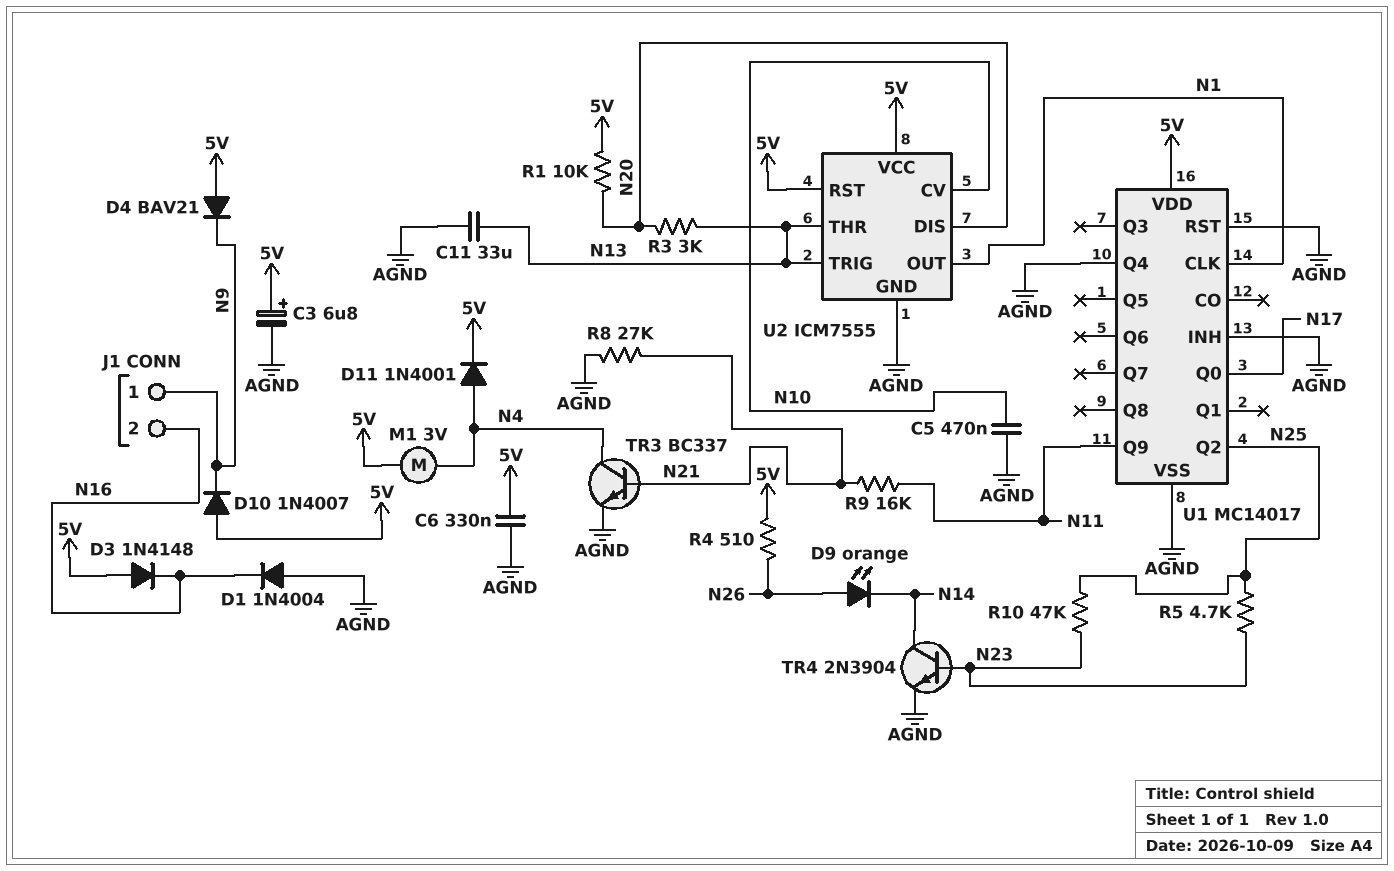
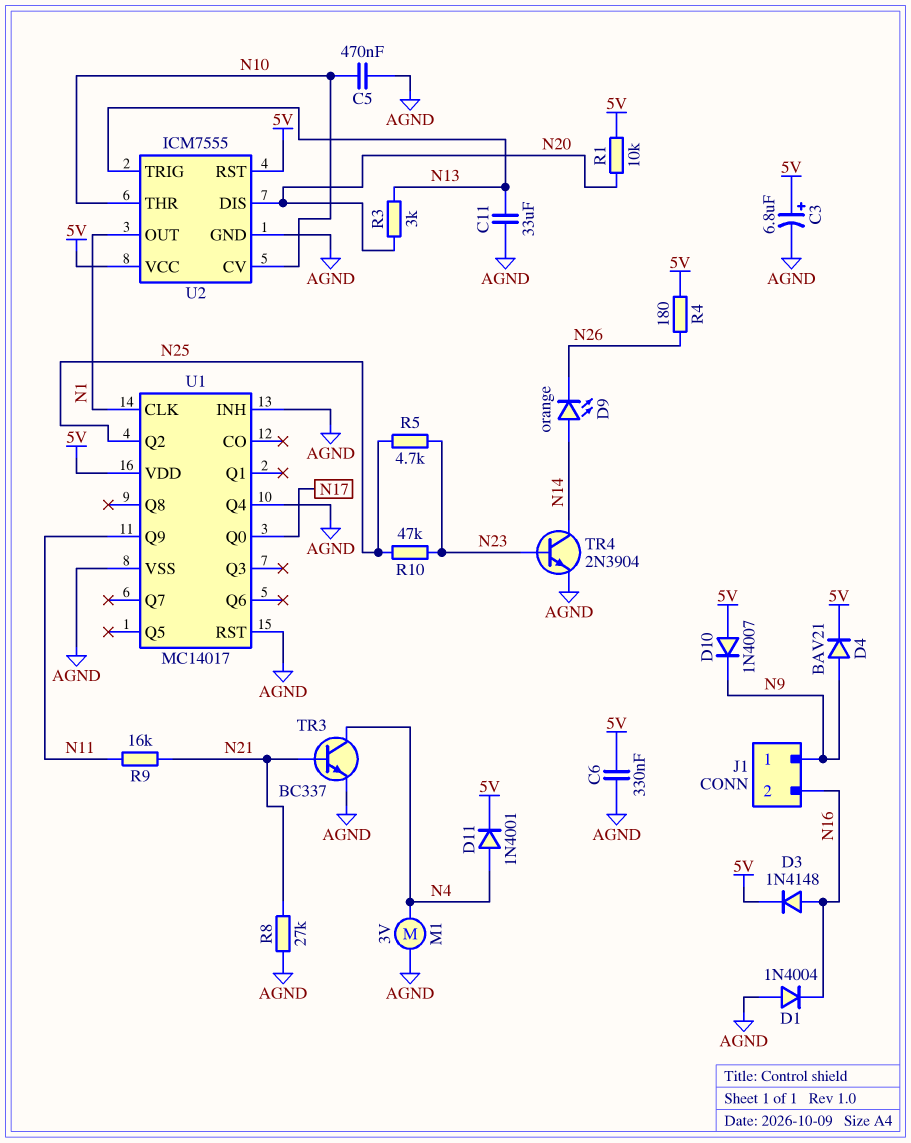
D3: diode 1N4148 (A 5V, K N16) -> diode 1N4148 (A N16, K 5V)
D4: diode BAV21 (A 5V, K N9) -> diode BAV21 (A N9, K 5V)
D9: LED orange (A N26, K N14) -> LED orange (A N14, K N26)
M1: motor 3V (5V, N4) -> motor 3V (AGND, N4)
R4: 510 (5V, N26) -> 180 (5V, N26)
U2 pin THR: N13 -> N10

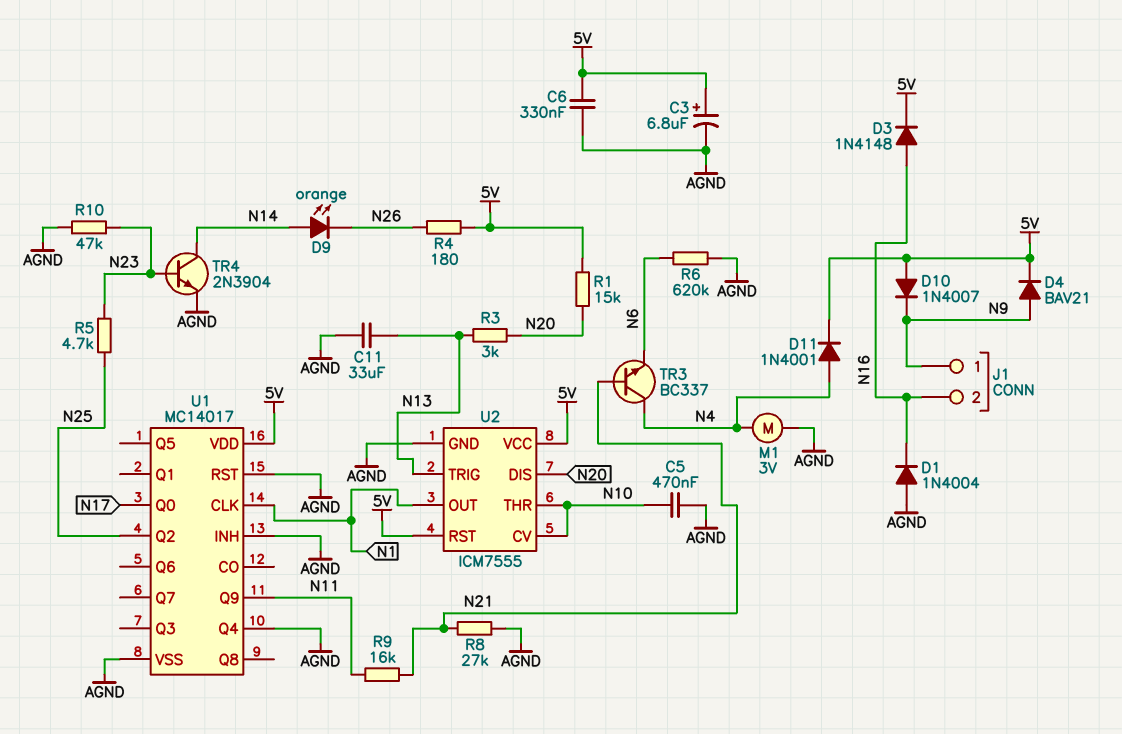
R1: 10k (5V, N20) -> 15k (5V, N20)
R6: none -> 620k (AGND, N6)
R10: 47k (N23, N25) -> 47k (AGND, N23)
TR3: NPN BC337 (B N21, C N4, E AGND) -> NPN BC337 (B N21, C N4, E N6)

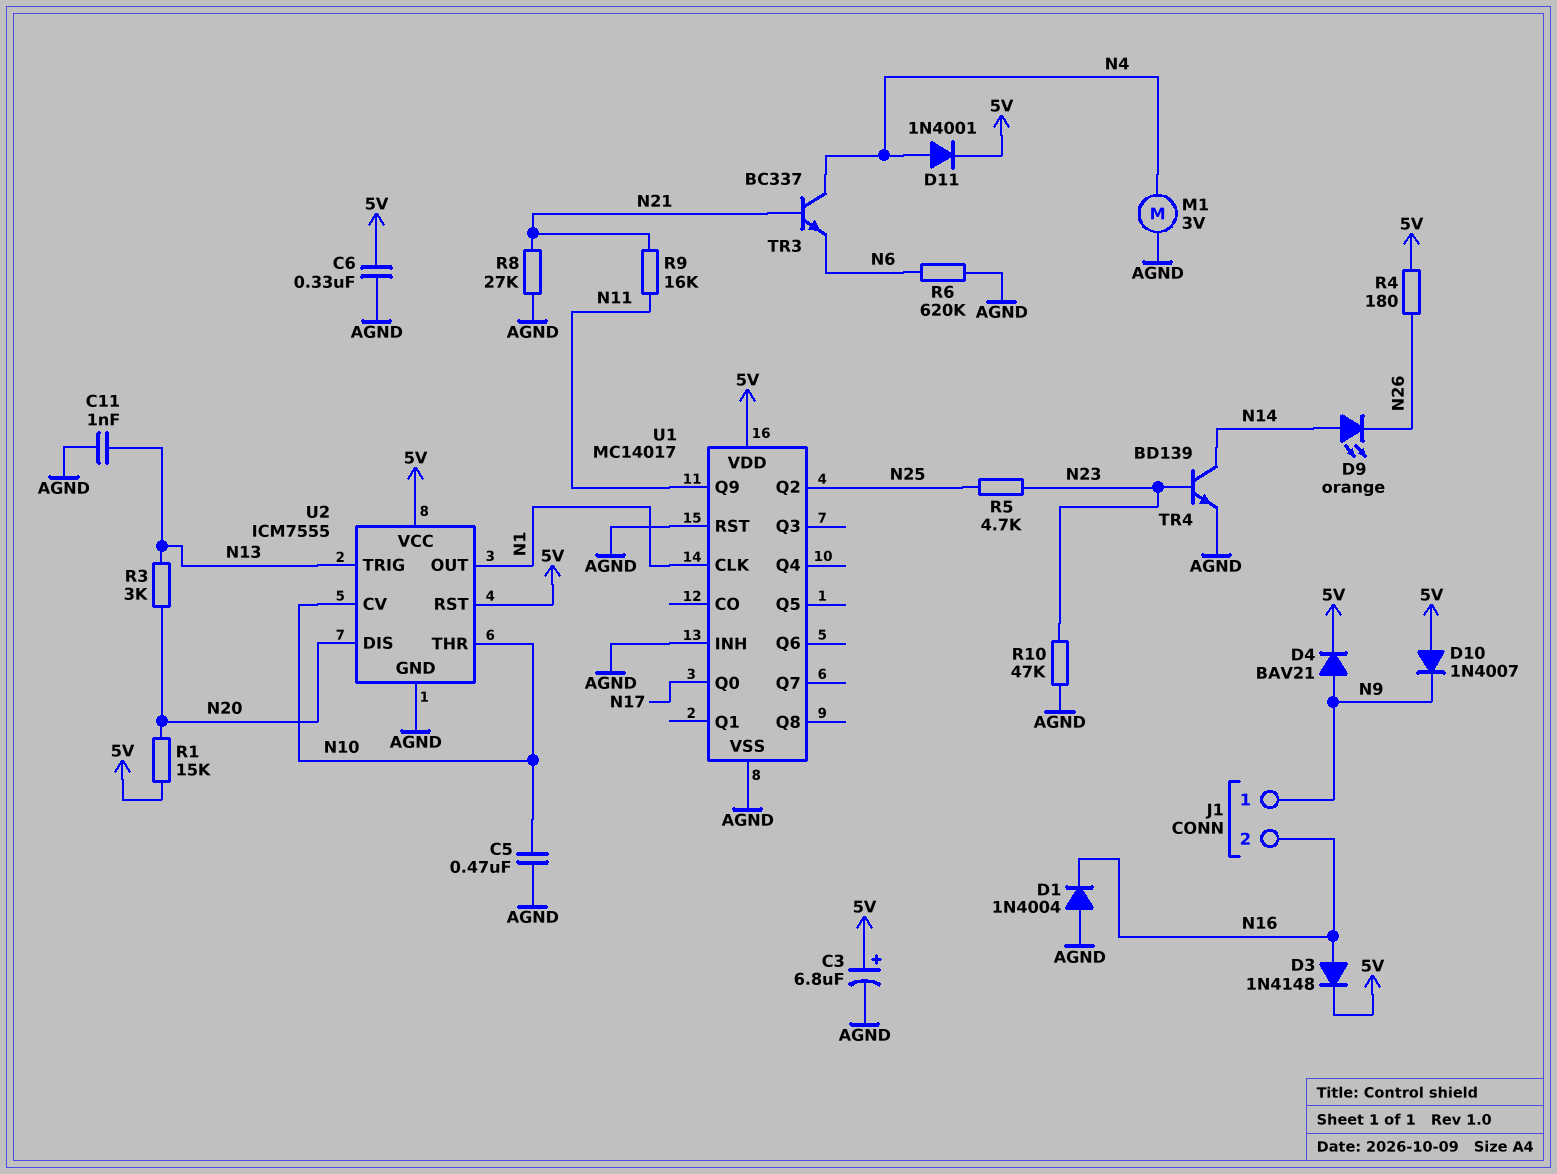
C11: 33uF (AGND, N13) -> 1nF (AGND, N13)
TR4: NPN 2N3904 (B N23, C N14, E AGND) -> NPN BD139 (B N23, C N14, E AGND)
U1 pin Q4: AGND -> none

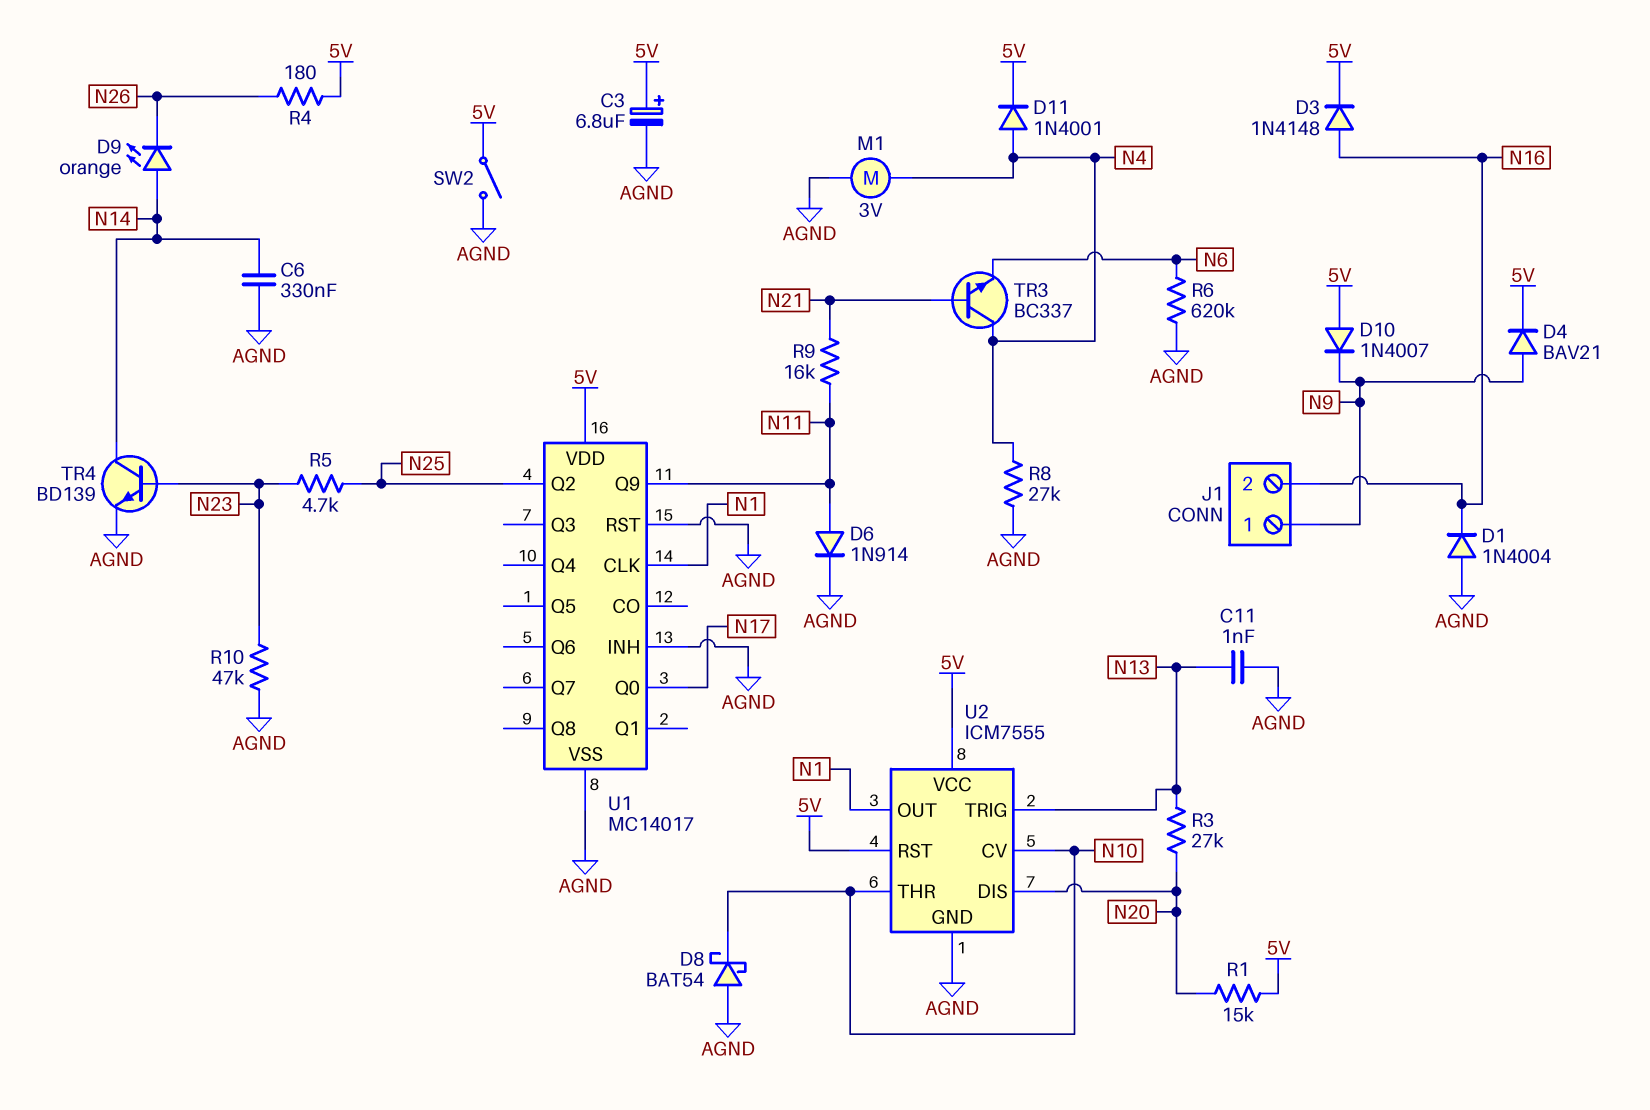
C5: 470nF (AGND, N10) -> none
C6: 330nF (5V, AGND) -> 330nF (AGND, N14)
D6: none -> diode 1N914 (A N11, K AGND)
D8: none -> schottky BAT54 (A AGND, K N10)
R3: 3k (N13, N20) -> 27k (N13, N20)
R8: 27k (AGND, N21) -> 27k (AGND, N4)
SW2: none -> switch (5V, AGND)

